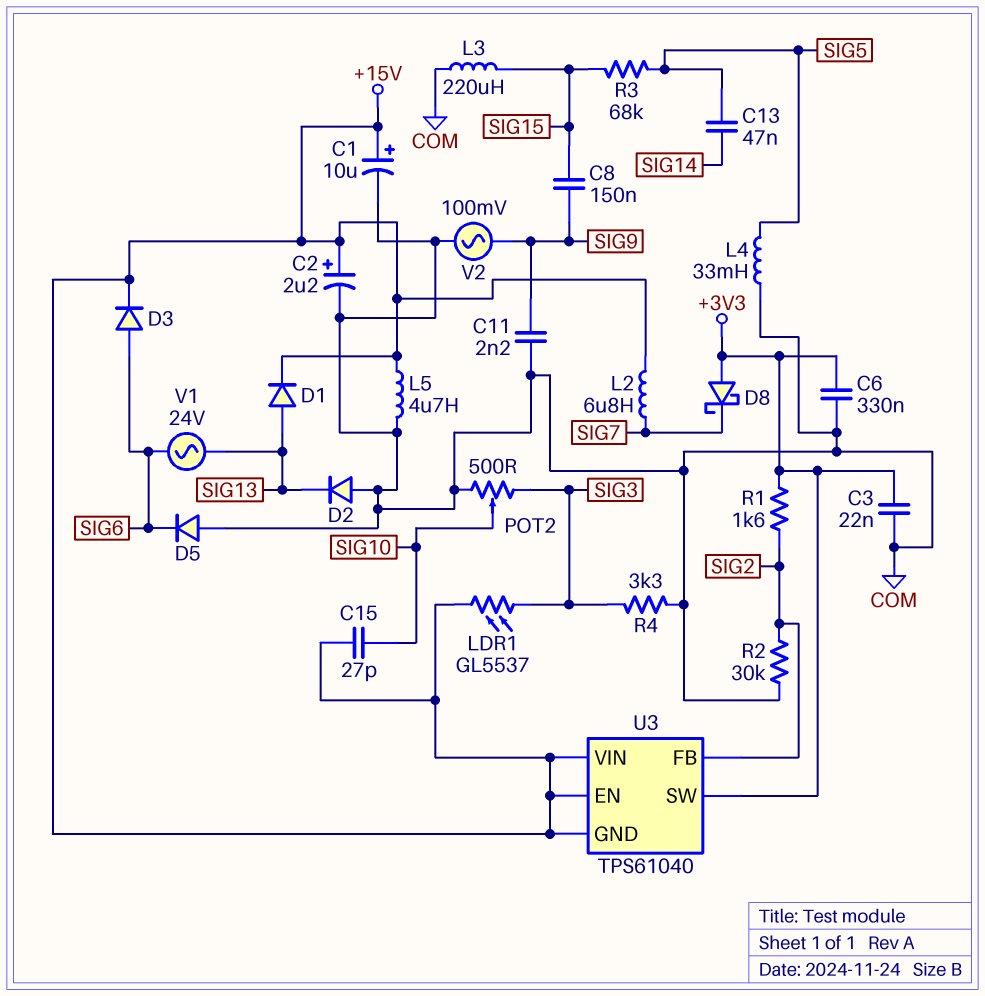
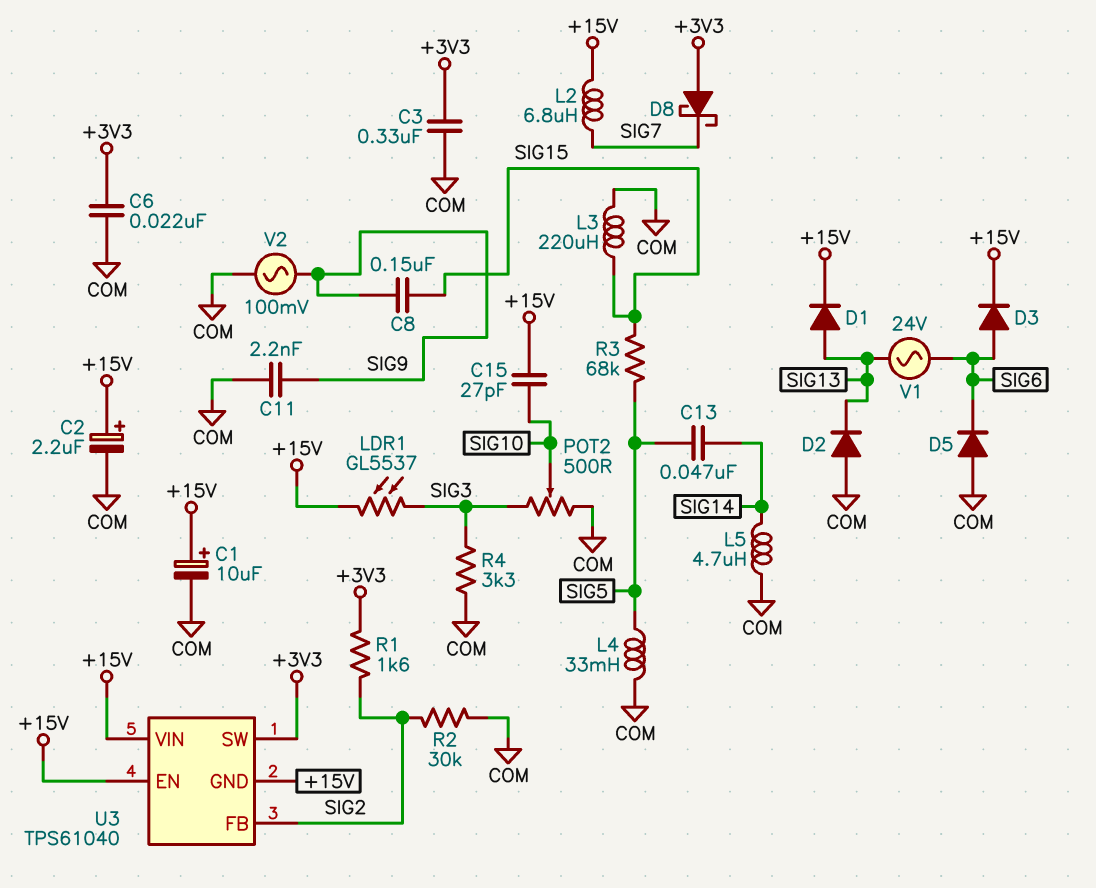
C3: 22nF (+3V3, COM) -> 330nF (+3V3, COM)
C6: 330nF (+3V3, COM) -> 22nF (+3V3, COM)
L5: 4.7uH (+15V, COM) -> 4.7uH (COM, SIG14)

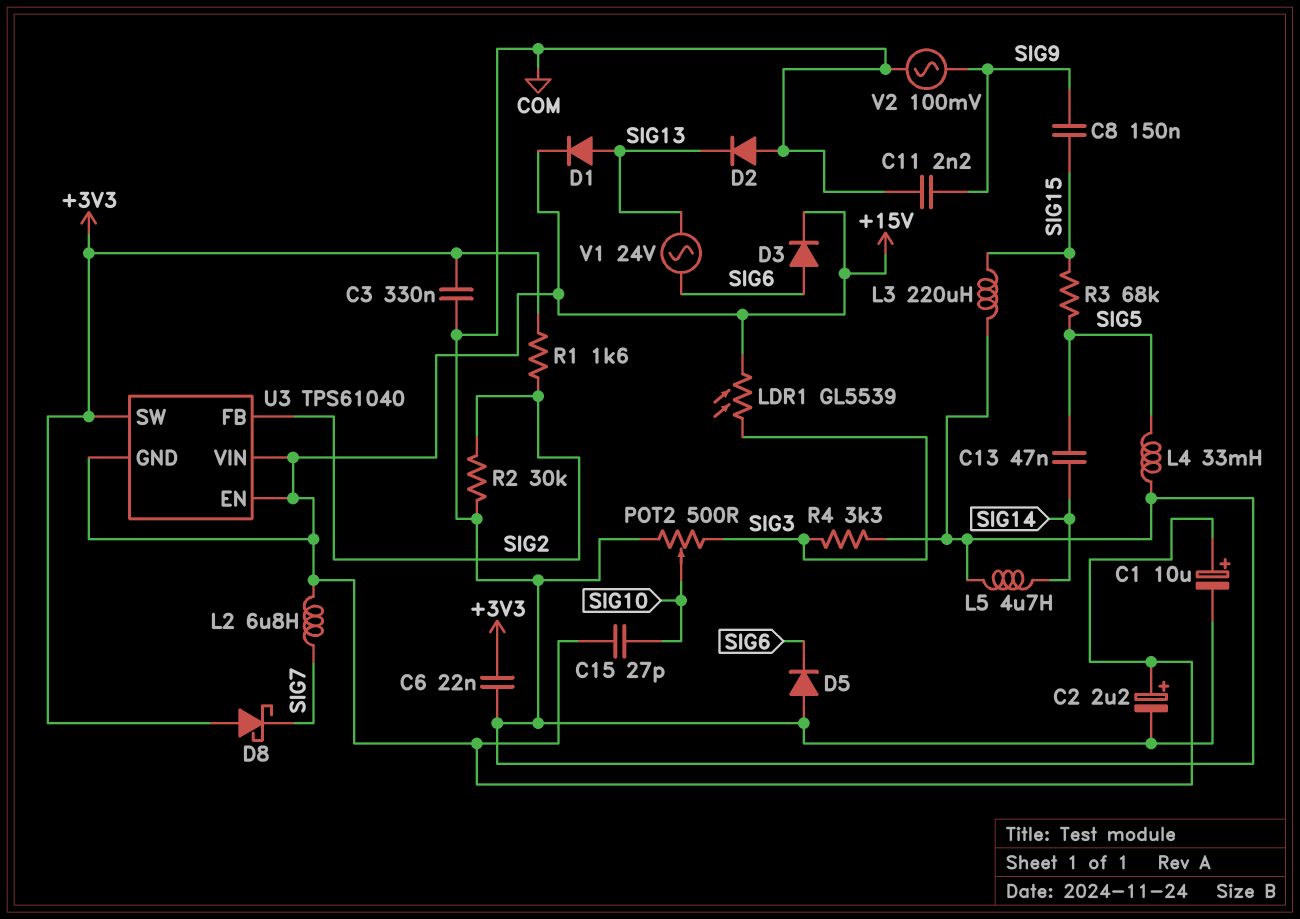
LDR1: GL5537 (+15V, SIG3) -> GL5539 (+15V, SIG3)

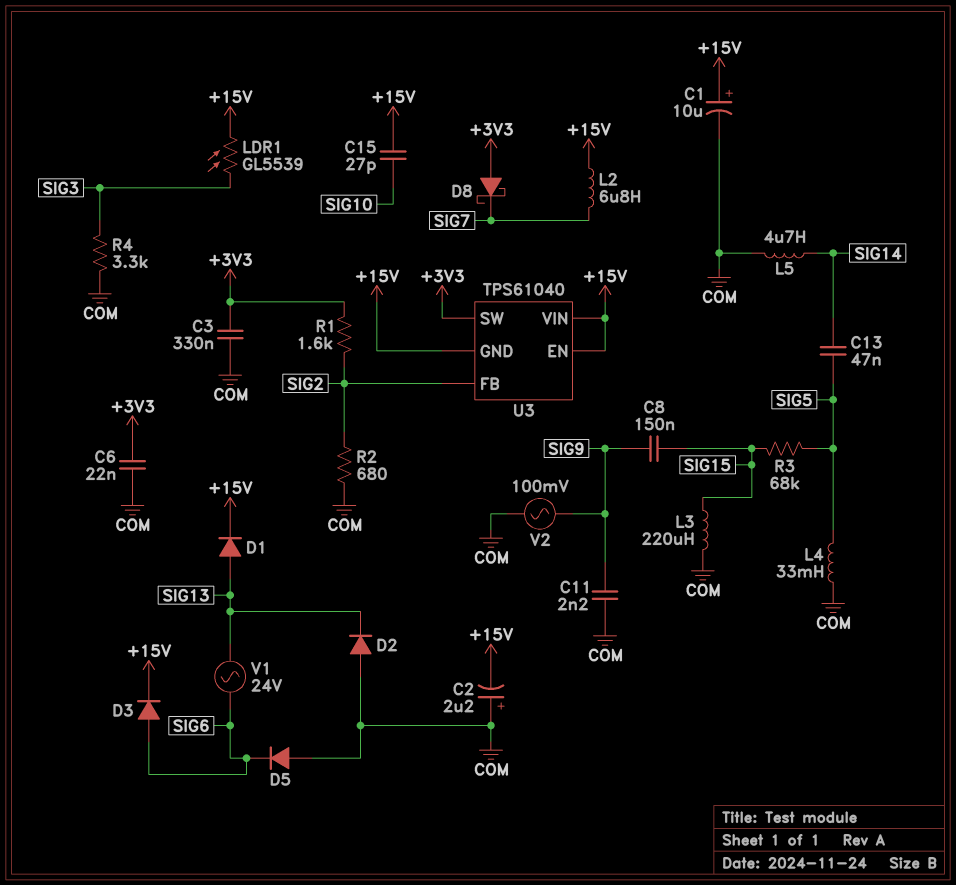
C2: 2.2uF (plus +15V, minus COM) -> 2.2uF (plus COM, minus +15V)
POT2: 500 (COM, SIG3, wiper SIG10) -> none
R2: 30k (COM, SIG2) -> 680 (COM, SIG2)

